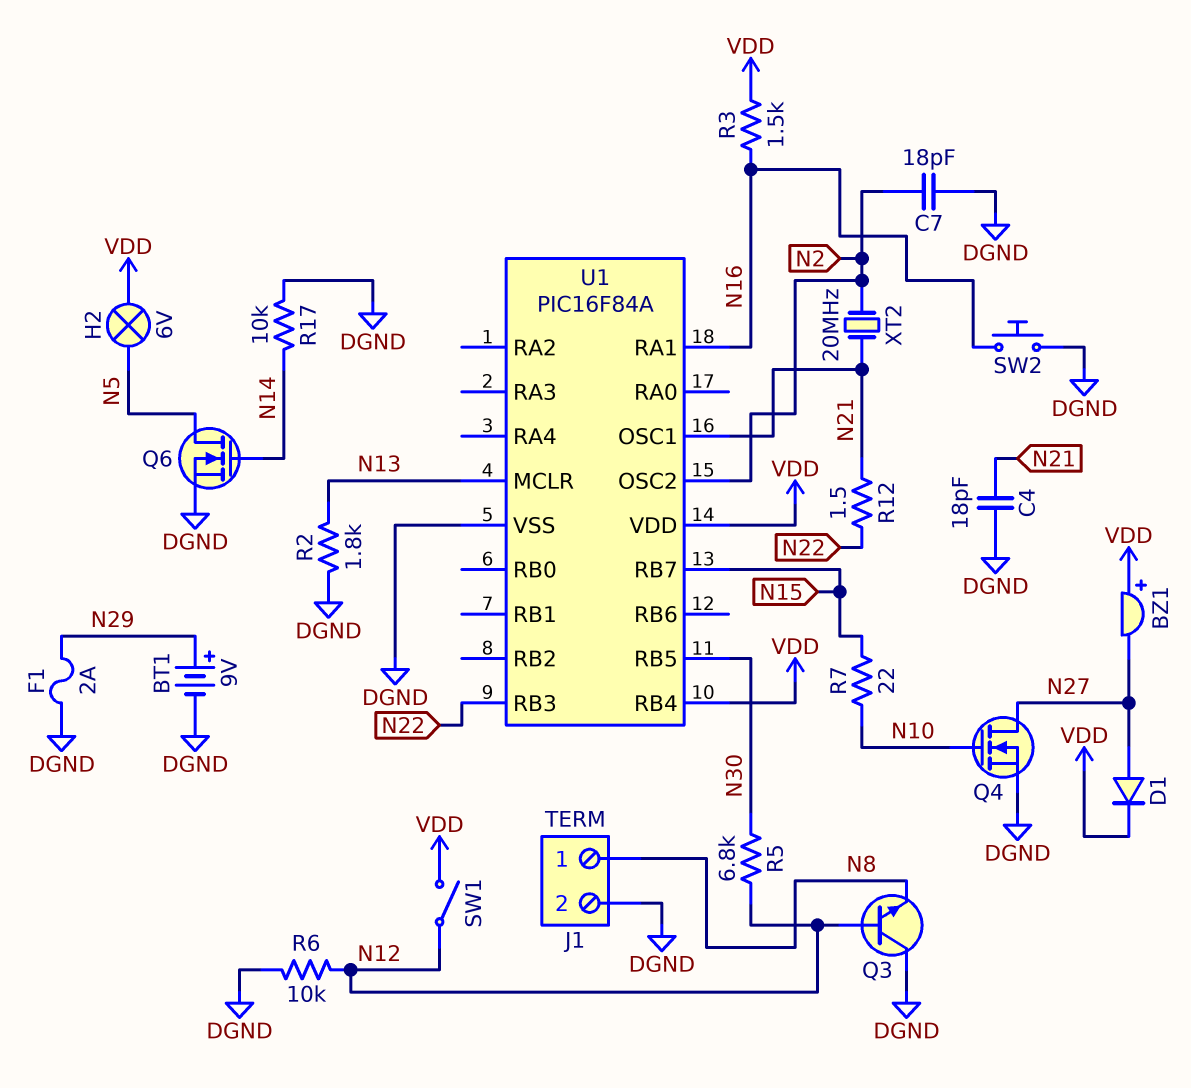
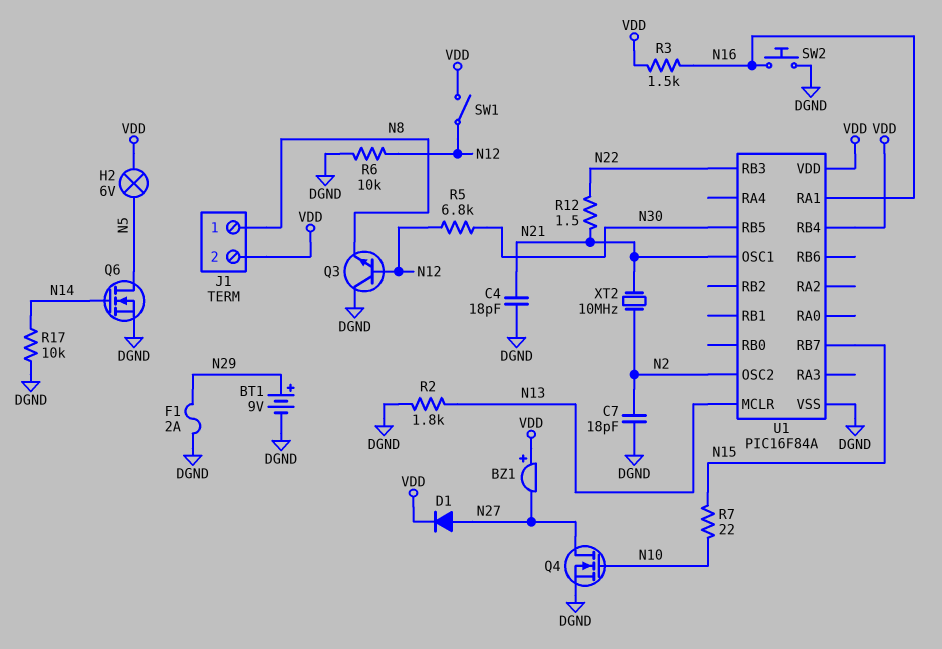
J1 pin 2: DGND -> VDD
XT2: 20MHz (N2, N21) -> 10MHz (N2, N21)

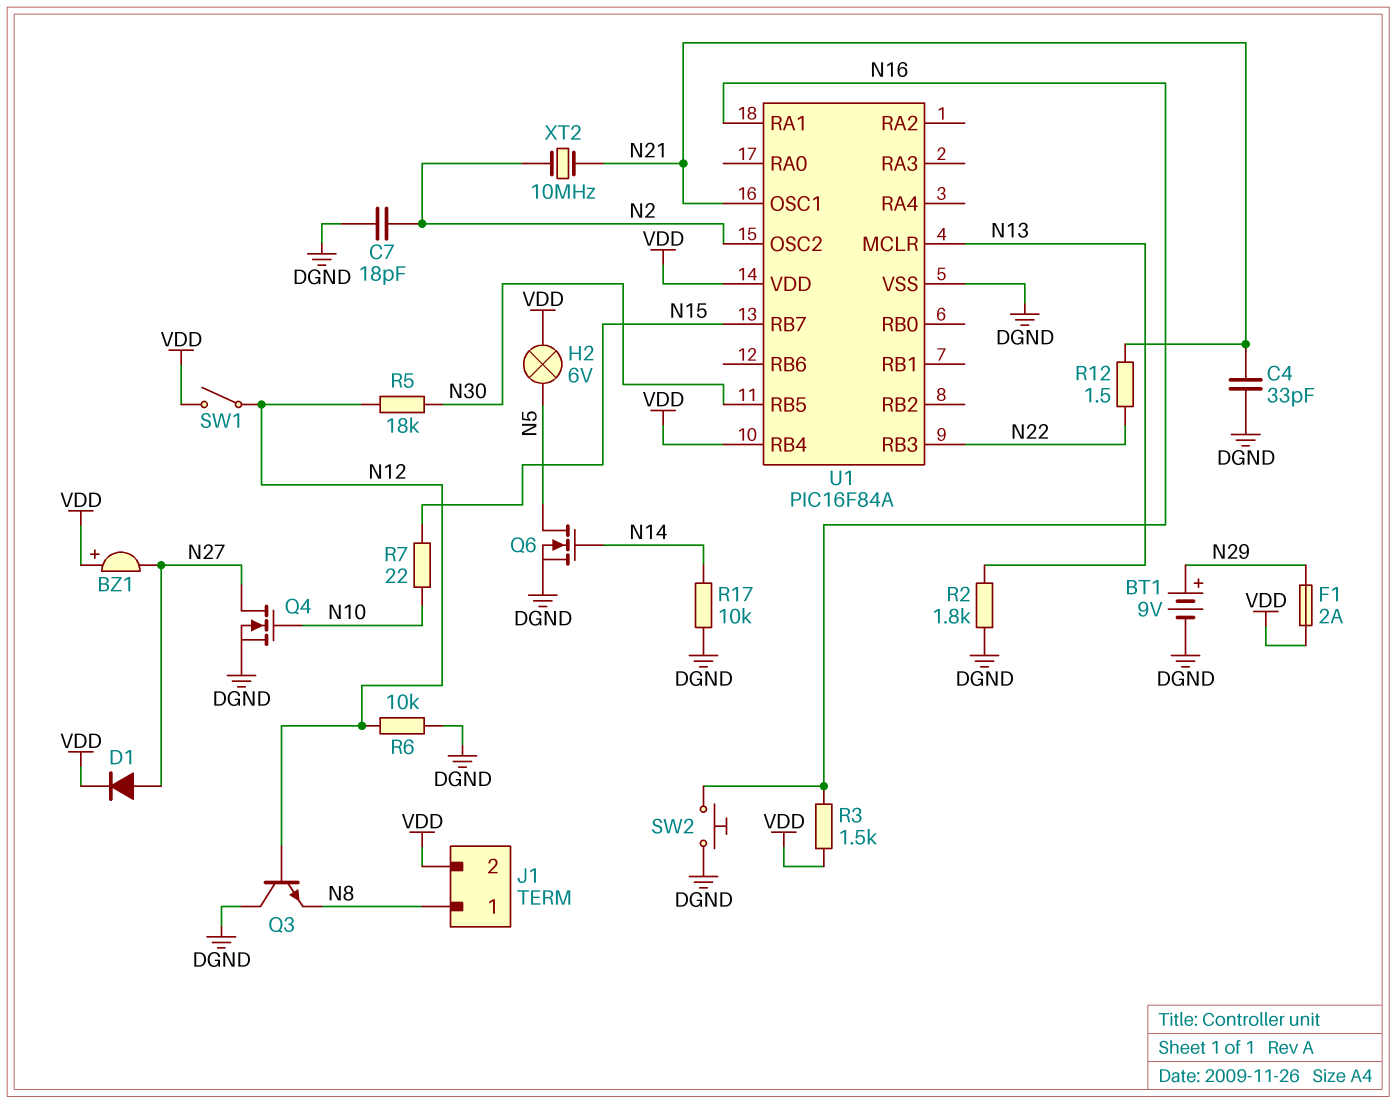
C4: 18pF (DGND, N21) -> 33pF (DGND, N21)
F1: 2A (DGND, N29) -> 2A (N29, VDD)
R5: 6.8k (N12, N30) -> 18k (N12, N30)

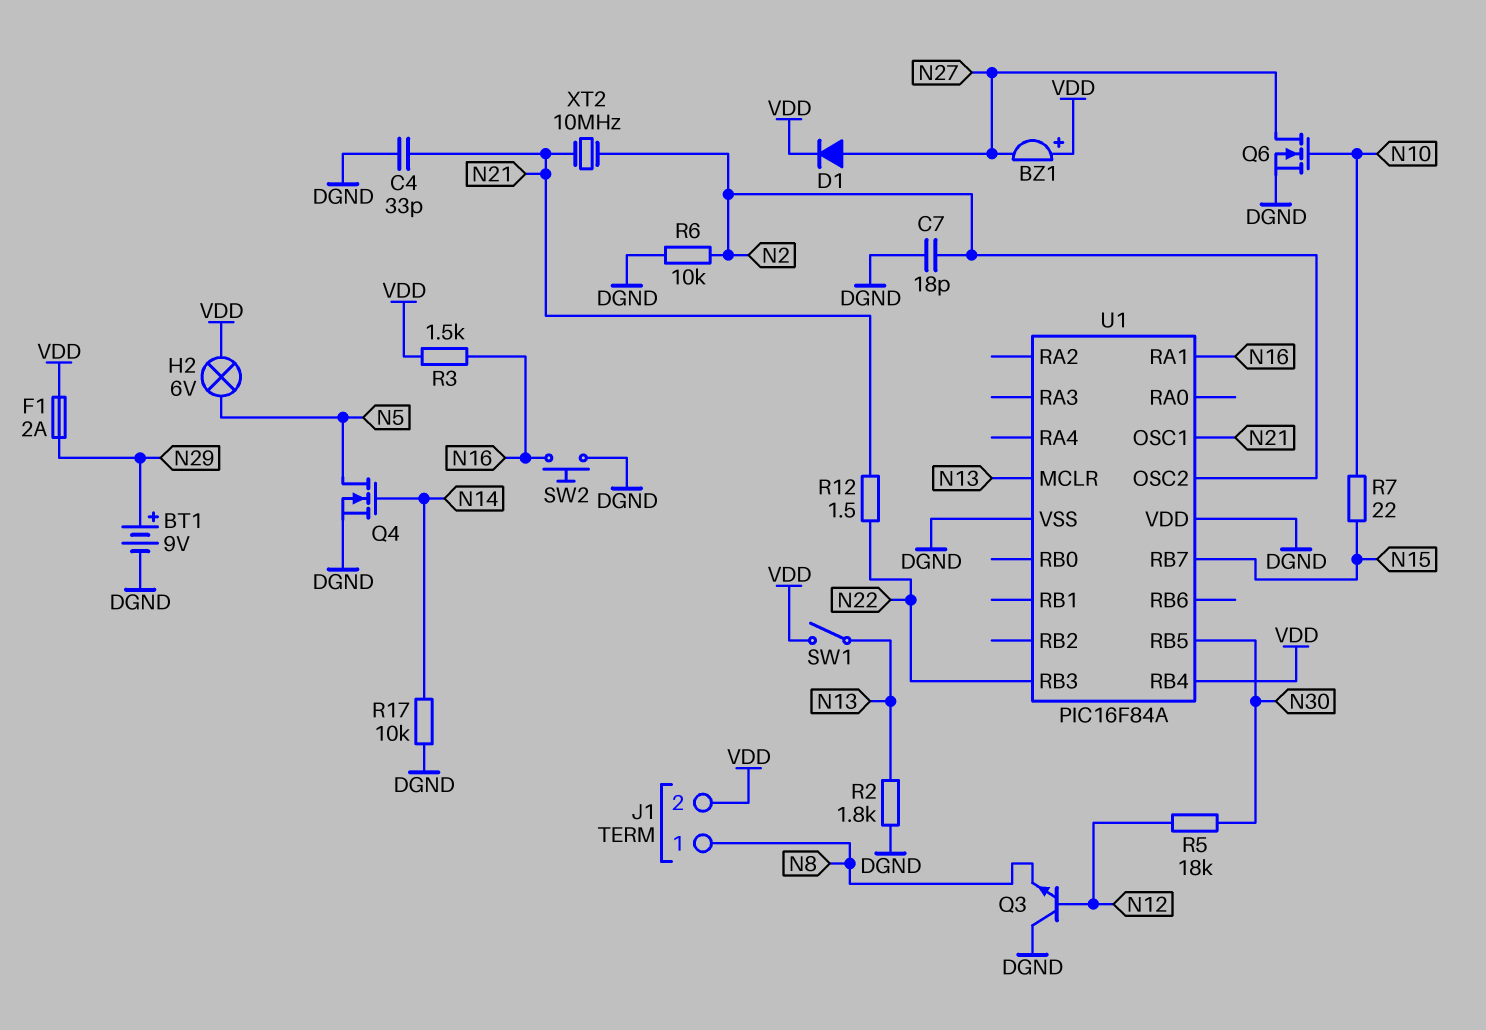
Q4: NMOS (G N10, D N27, S DGND) -> NMOS (G N14, D N5, S DGND)
Q6: NMOS (G N14, D N5, S DGND) -> NMOS (G N10, D N27, S DGND)
R6: 10k (DGND, N12) -> 10k (DGND, N2)
SW1: switch (N12, VDD) -> switch (N13, VDD)
U1 pin VDD: VDD -> DGND

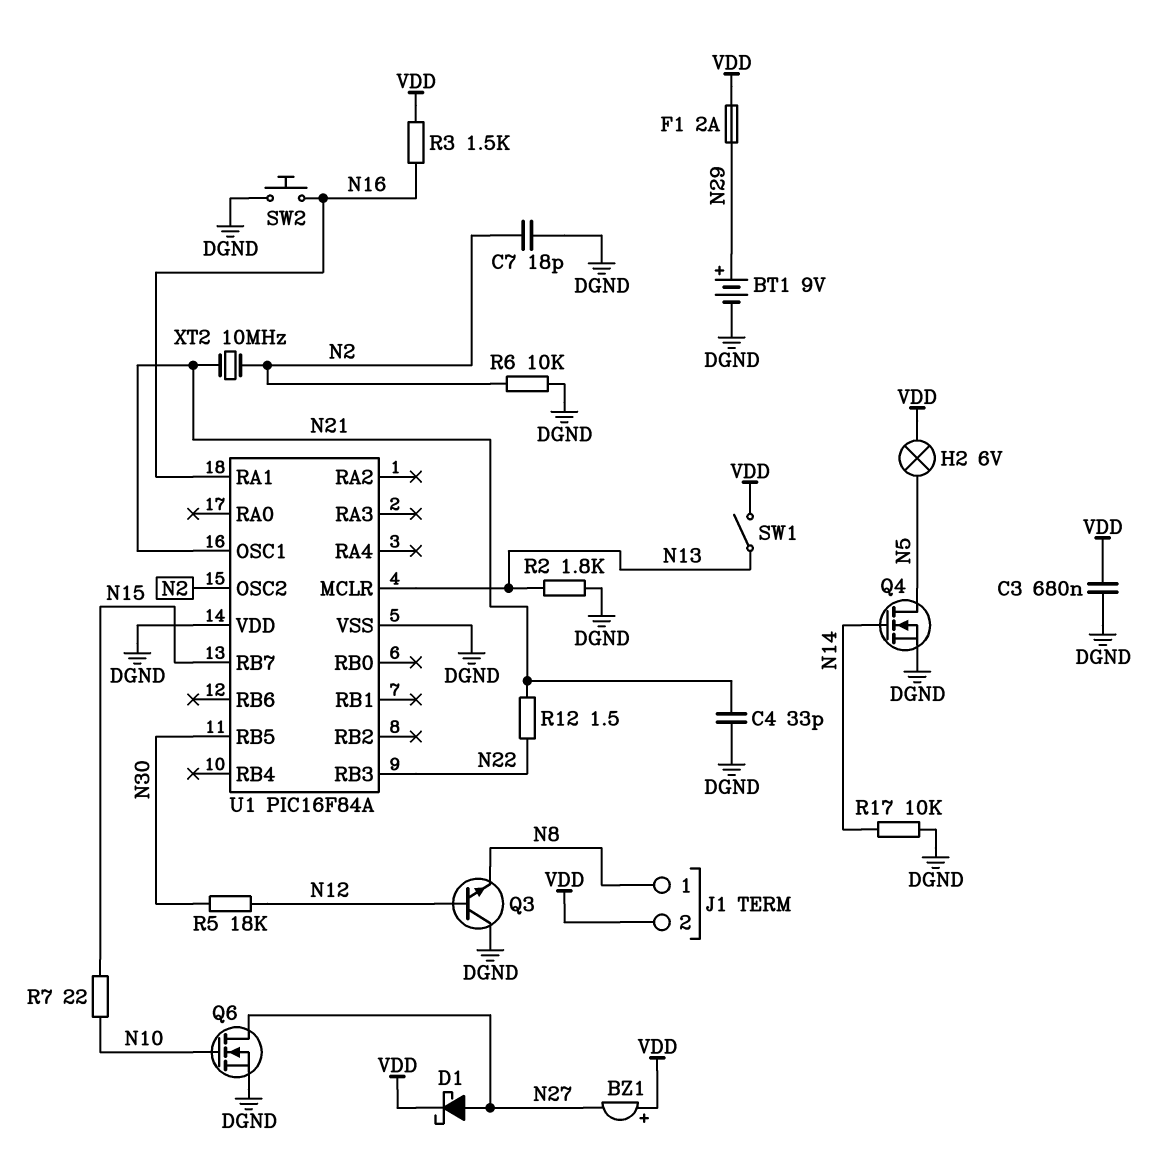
C3: none -> 680nF (DGND, VDD)
D1: diode (A N27, K VDD) -> schottky (A N27, K VDD)
U1 pin RB4: VDD -> none

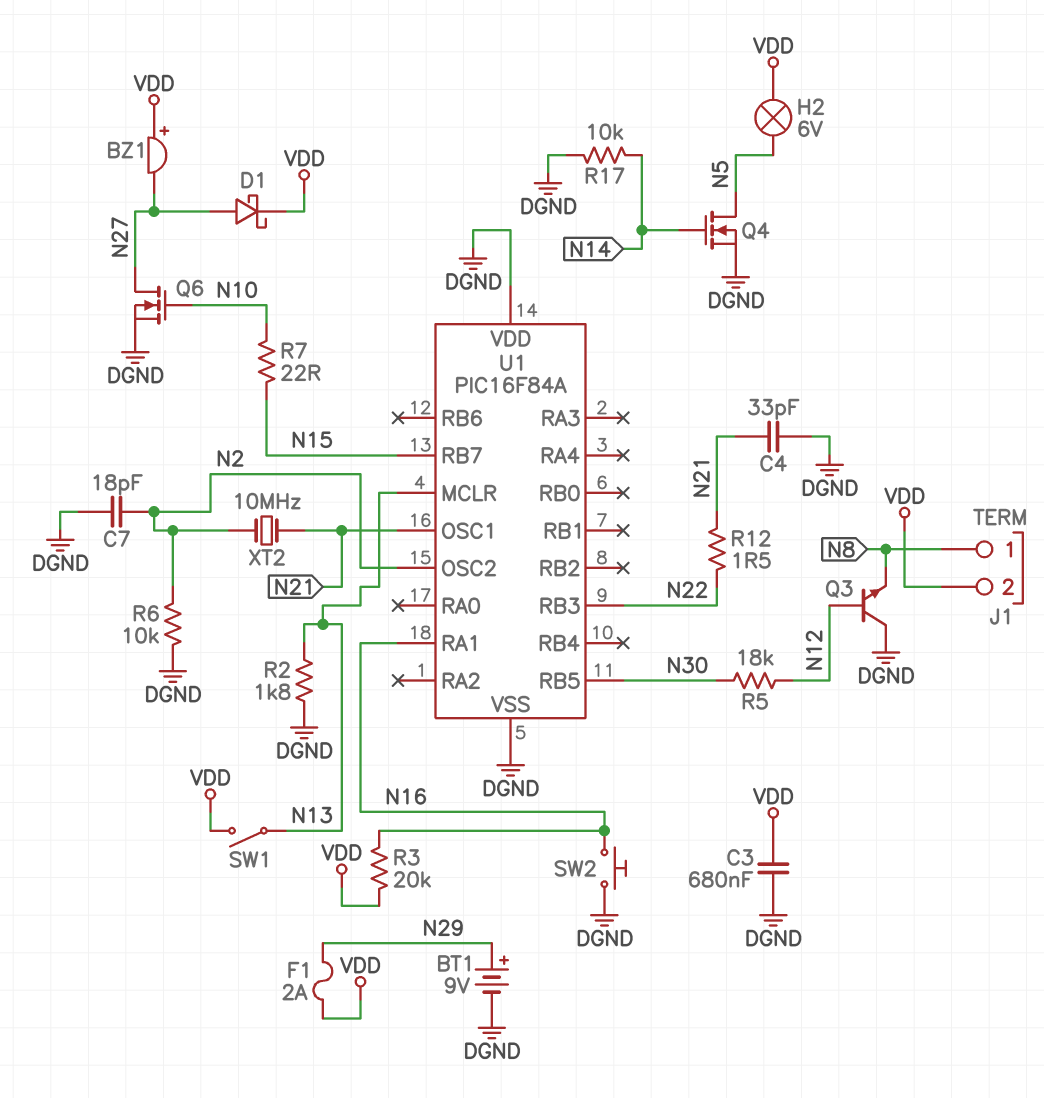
R3: 1.5k (N16, VDD) -> 20k (N16, VDD)

